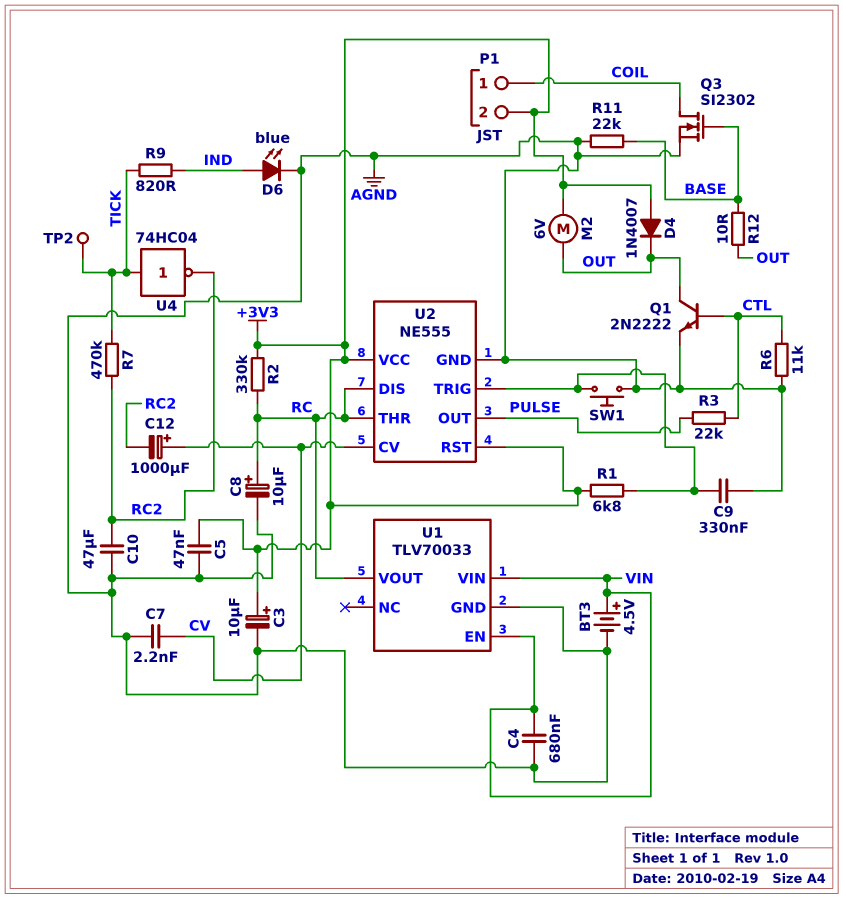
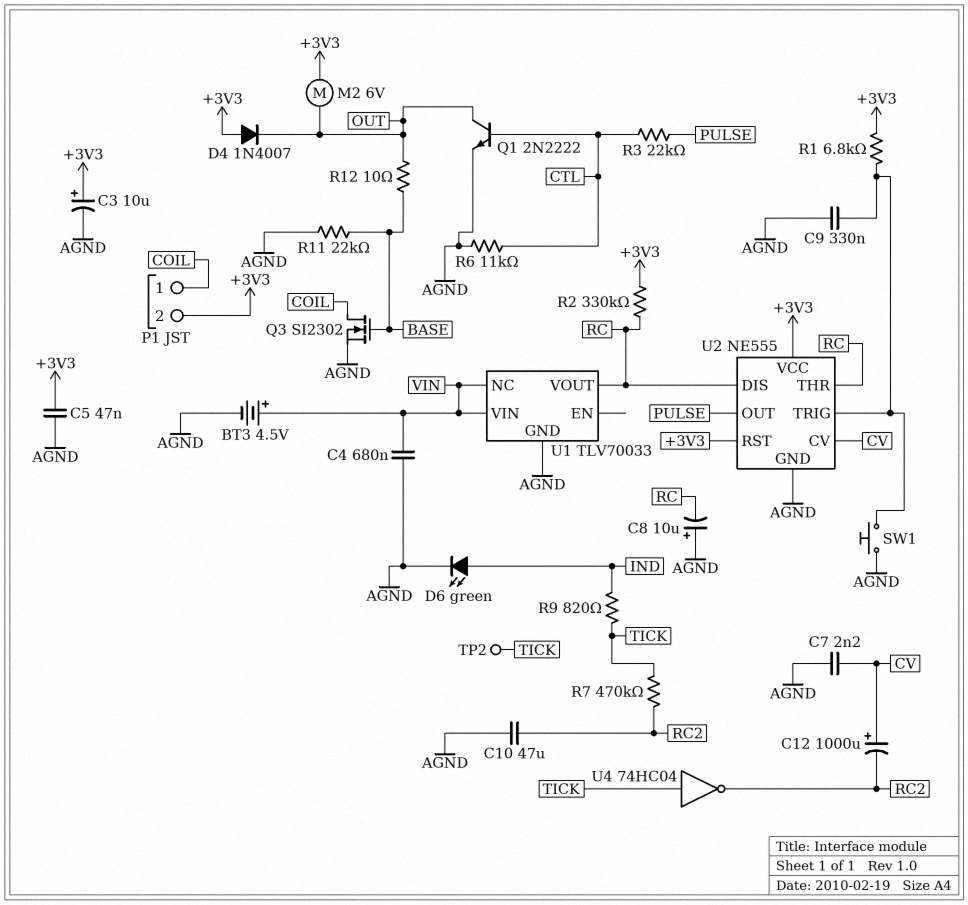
C8: 10uF (plus RC, minus AGND) -> 10uF (plus AGND, minus RC)
D6: LED blue (A IND, K AGND) -> LED green (A IND, K AGND)
U1 pin EN: VIN -> none
U1 pin NC: none -> VIN

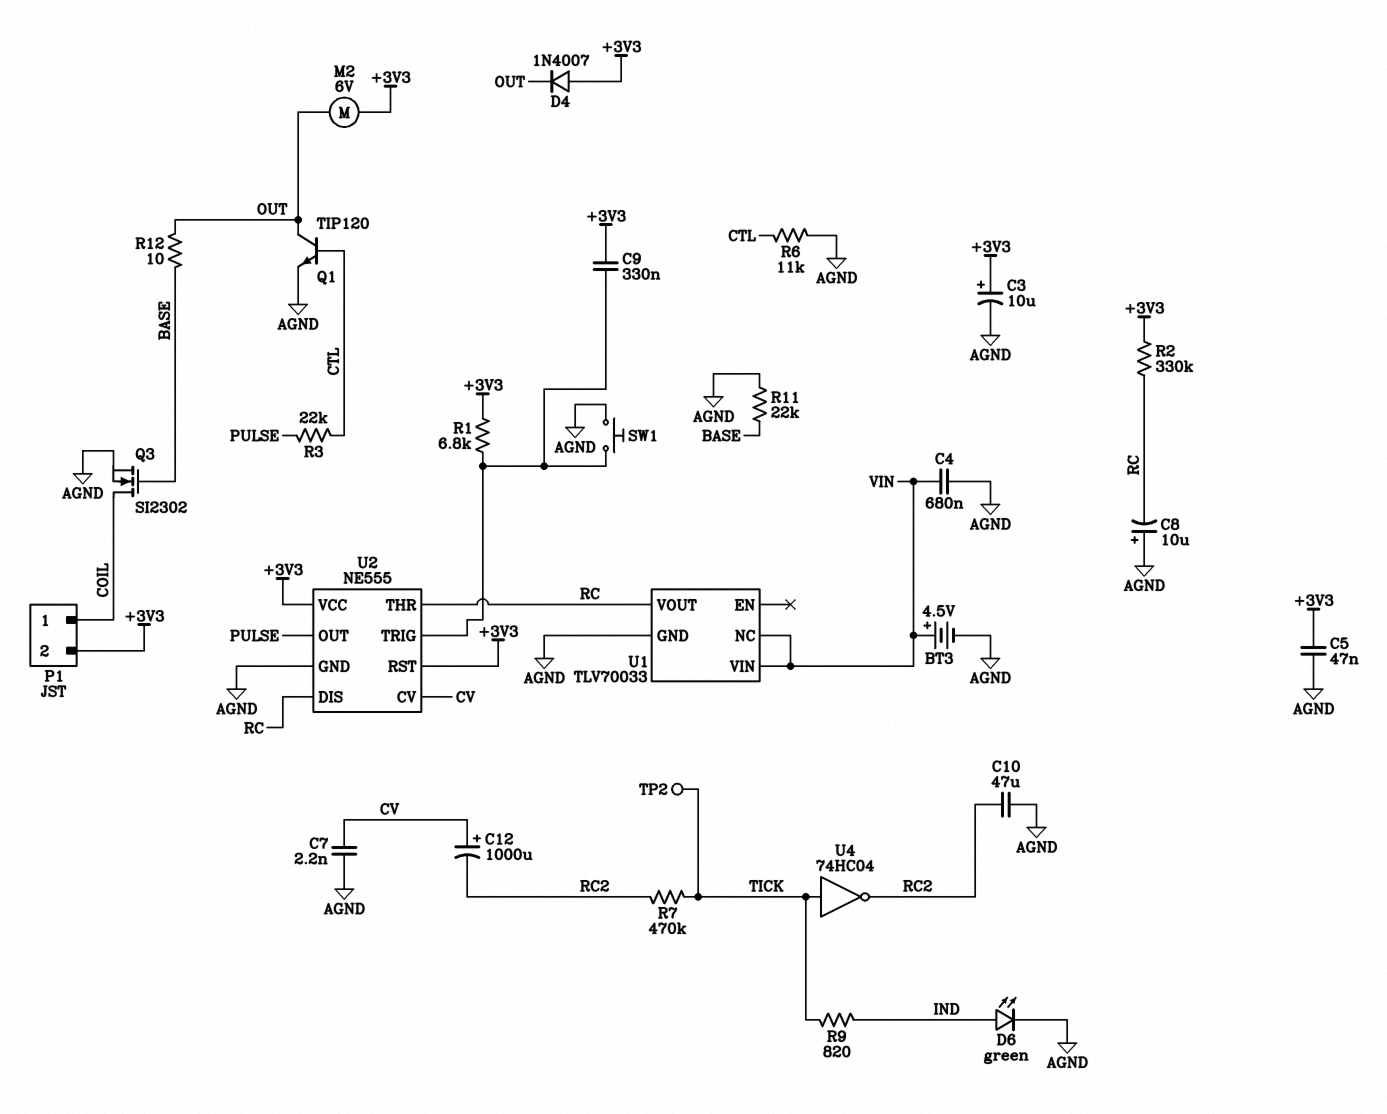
C9: 330nF (AGND, U2/TRIG) -> 330nF (+3V3, U2/TRIG)
Q1: NPN 2N2222 (B CTL, C OUT, E AGND) -> NPN TIP120 (B CTL, C OUT, E AGND)

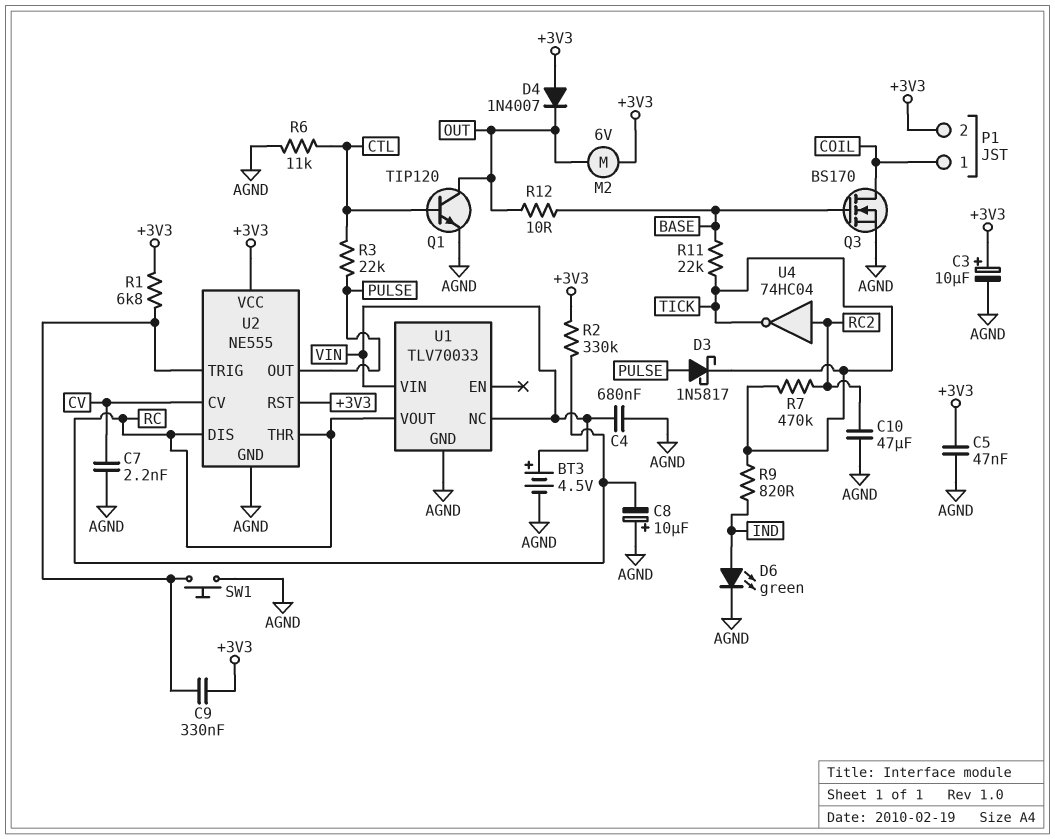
C12: 1000uF (plus CV, minus RC2) -> none
D3: none -> schottky 1N5817 (A PULSE, K TICK)
Q3: NMOS SI2302 (G BASE, D COIL, S AGND) -> NMOS BS170 (G BASE, D COIL, S AGND)
R11: 22k (AGND, BASE) -> 22k (BASE, TICK)
TP2: test point (TICK) -> none
U4: NOT 74HC04 (in TICK, out RC2) -> NOT 74HC04 (in RC2, out TICK)

